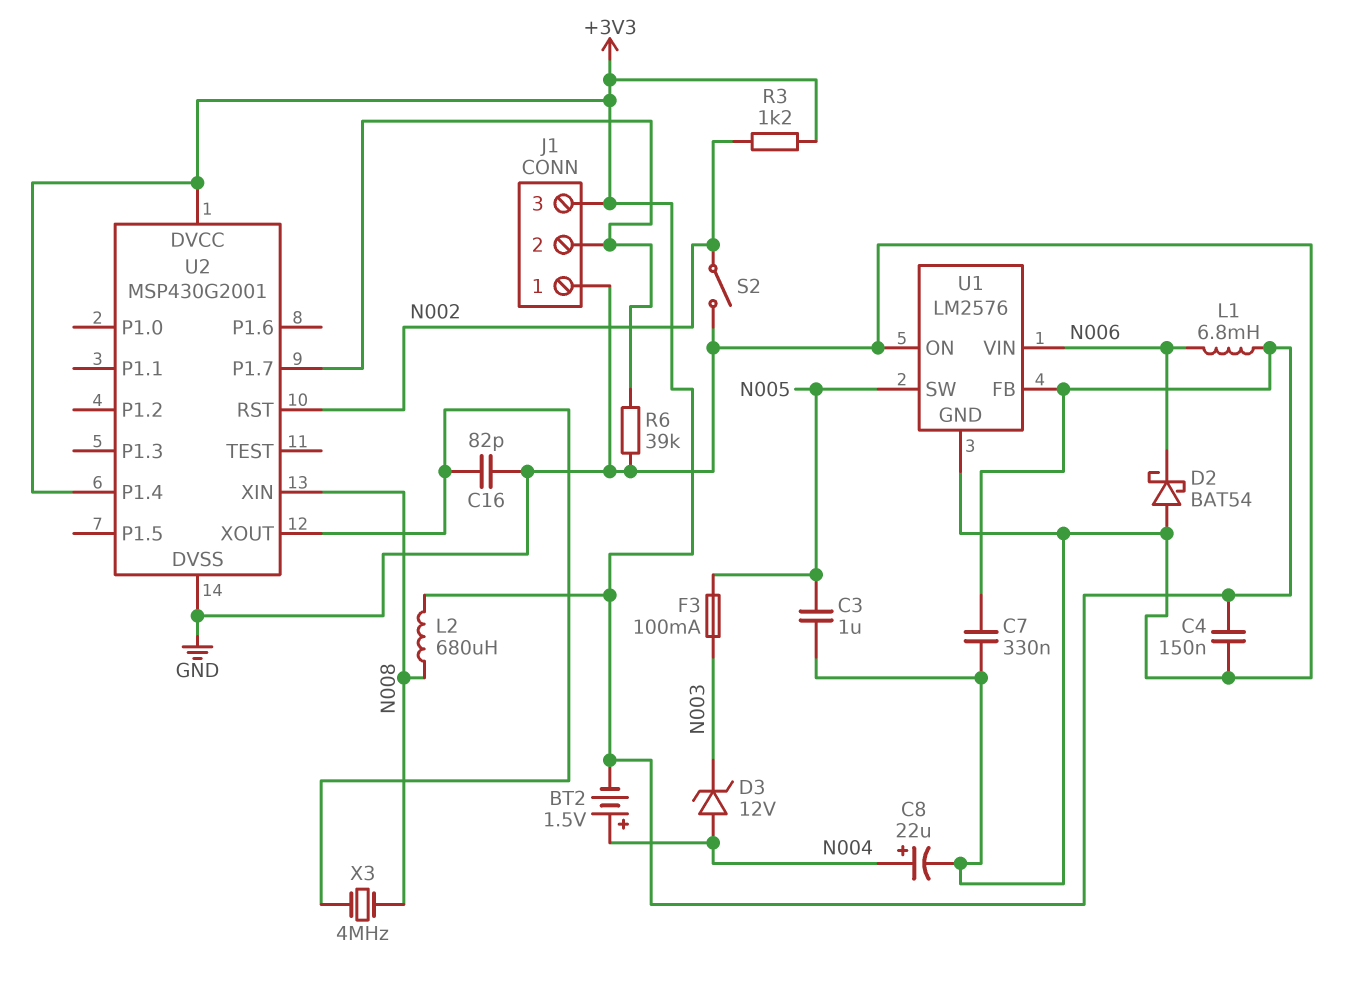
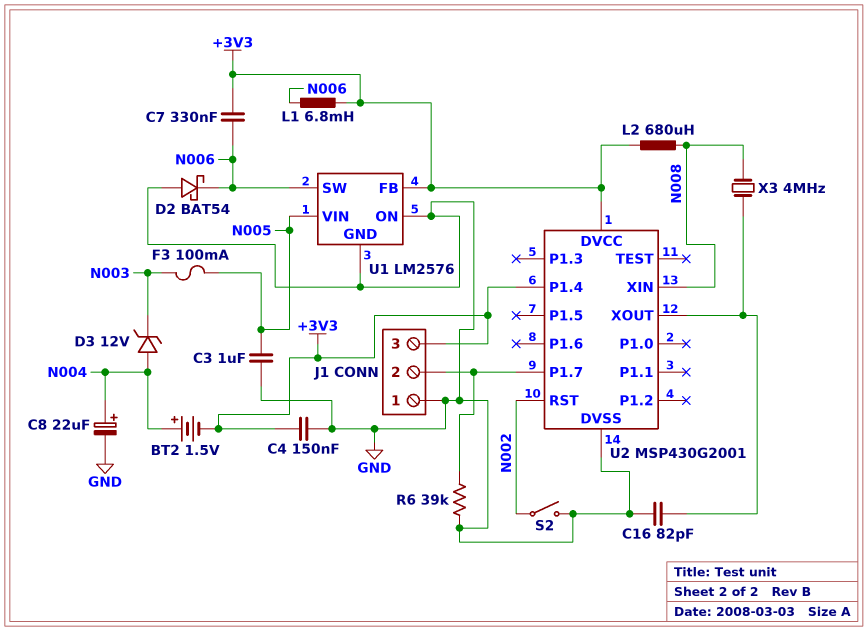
C7: 330nF (+3V3, GND) -> 330nF (+3V3, N006)
R3: 1.2k (+3V3, N002) -> none
U1 pin SW: N005 -> N006
U1 pin VIN: N006 -> N005

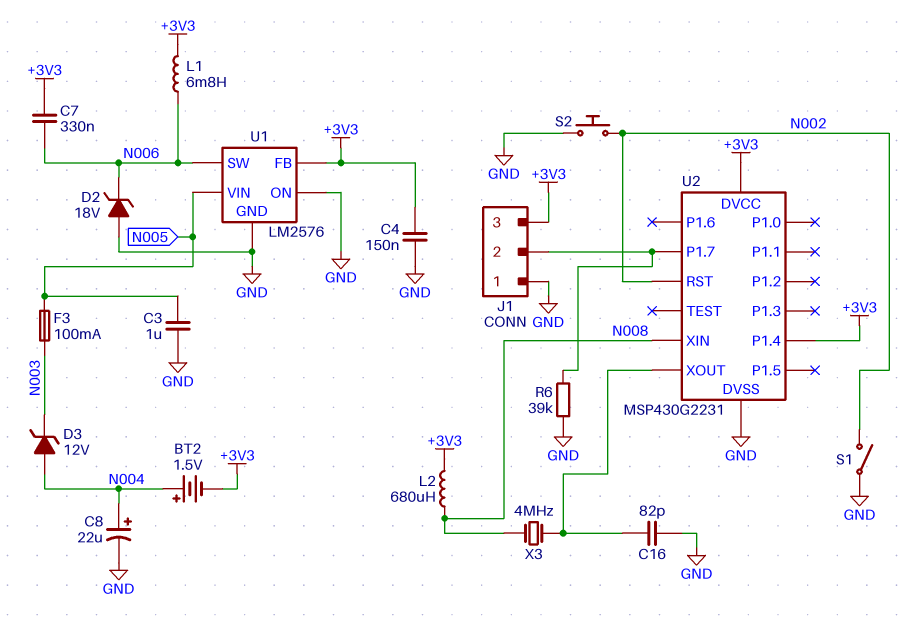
D2: schottky BAT54 (A GND, K N006) -> zener 18V (A GND, K N006)
S1: none -> switch (GND, N002)
S2: switch (GND, N002) -> button (GND, N002)
U2: MSP430G2001 -> MSP430G2231

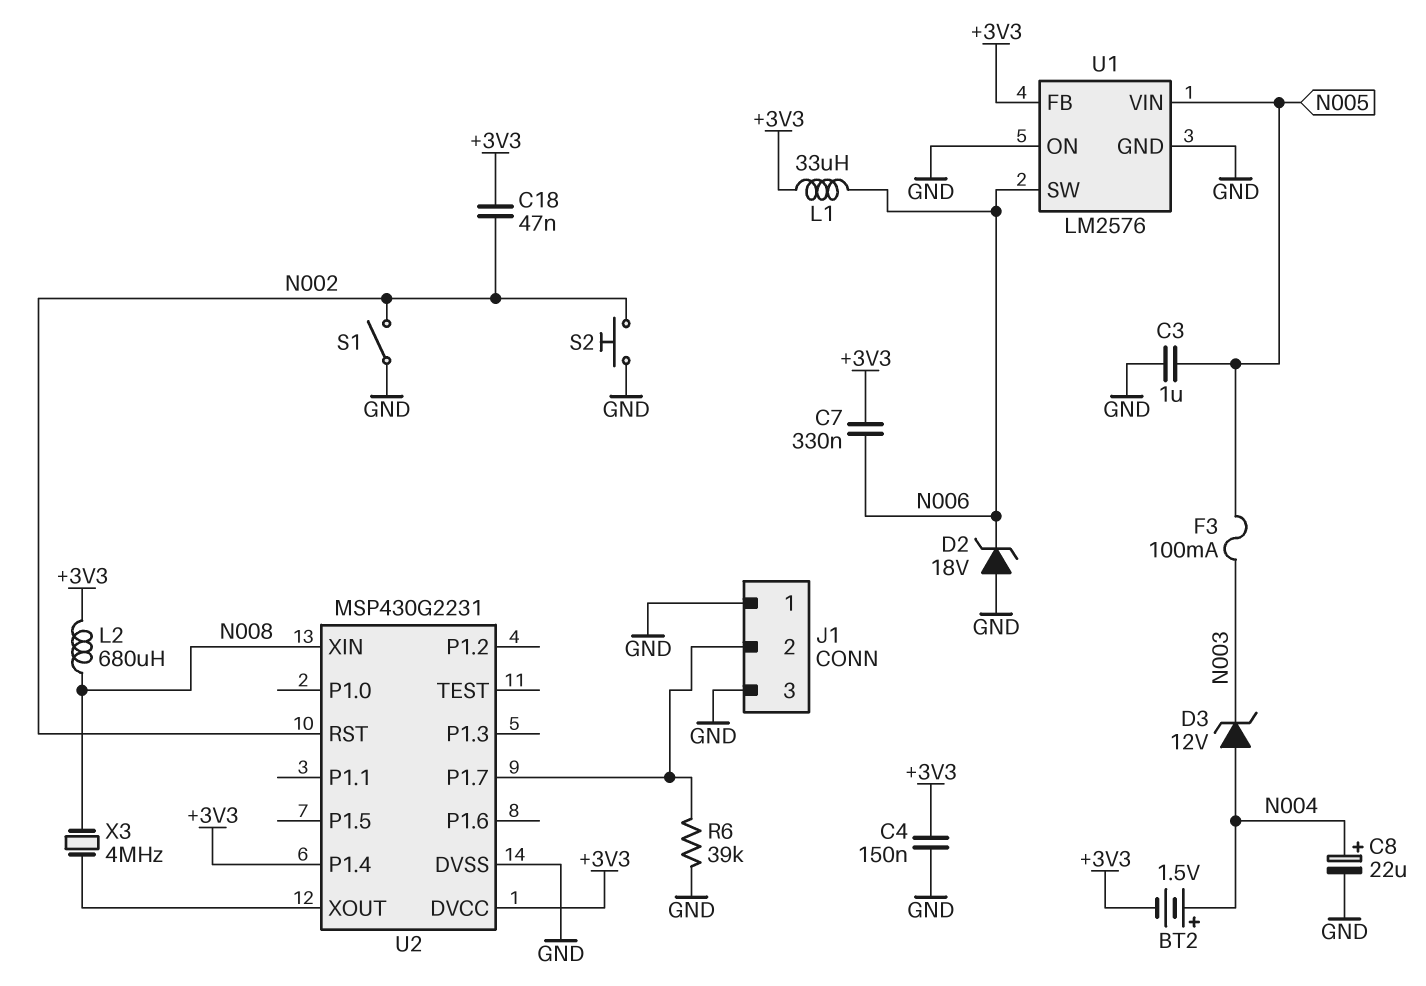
C16: 82pF (GND, U2/XOUT) -> none
C18: none -> 47nF (+3V3, N002)
J1 pin 3: +3V3 -> GND
L1: 6.8mH (+3V3, N006) -> 33uH (+3V3, N006)

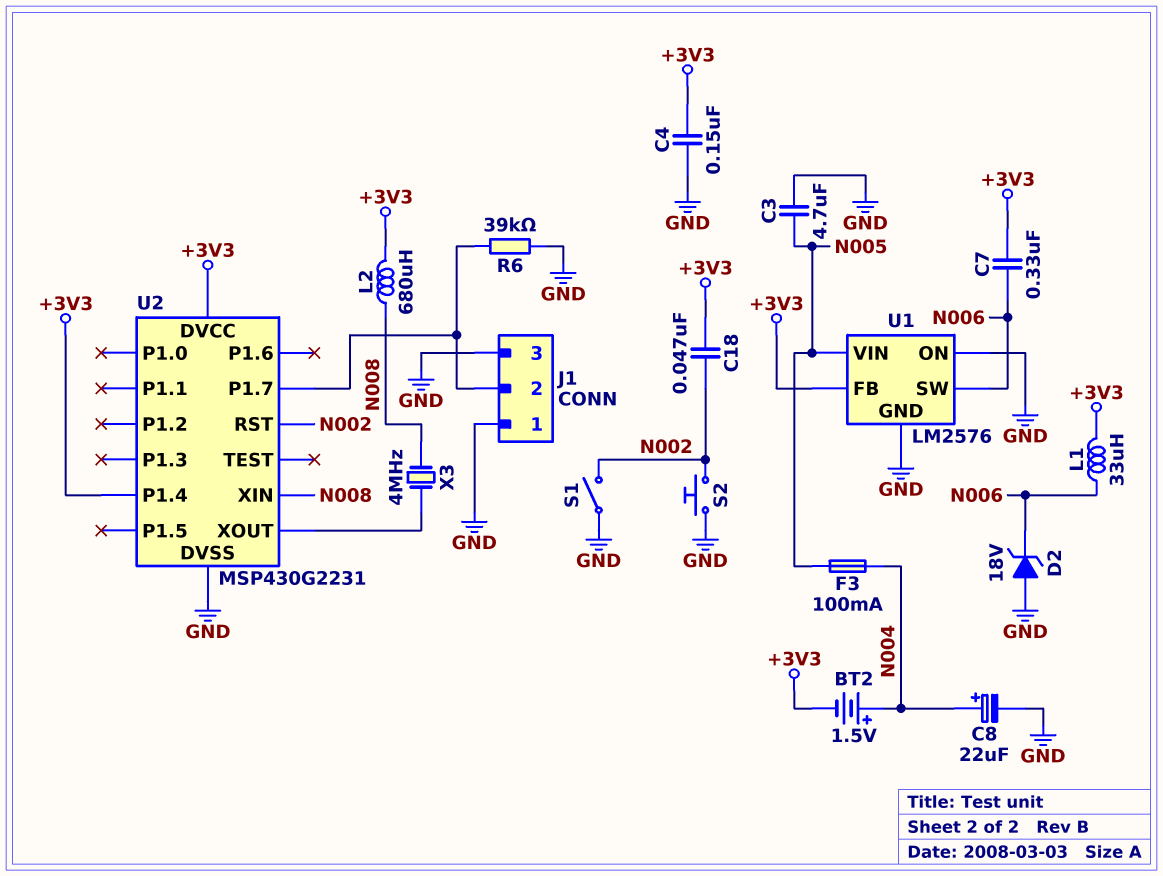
C3: 1uF (GND, N005) -> 4.7uF (GND, N005)
D3: zener 12V (A N004, K N003) -> none
F3: 100mA (N003, N005) -> 100mA (N004, N005)

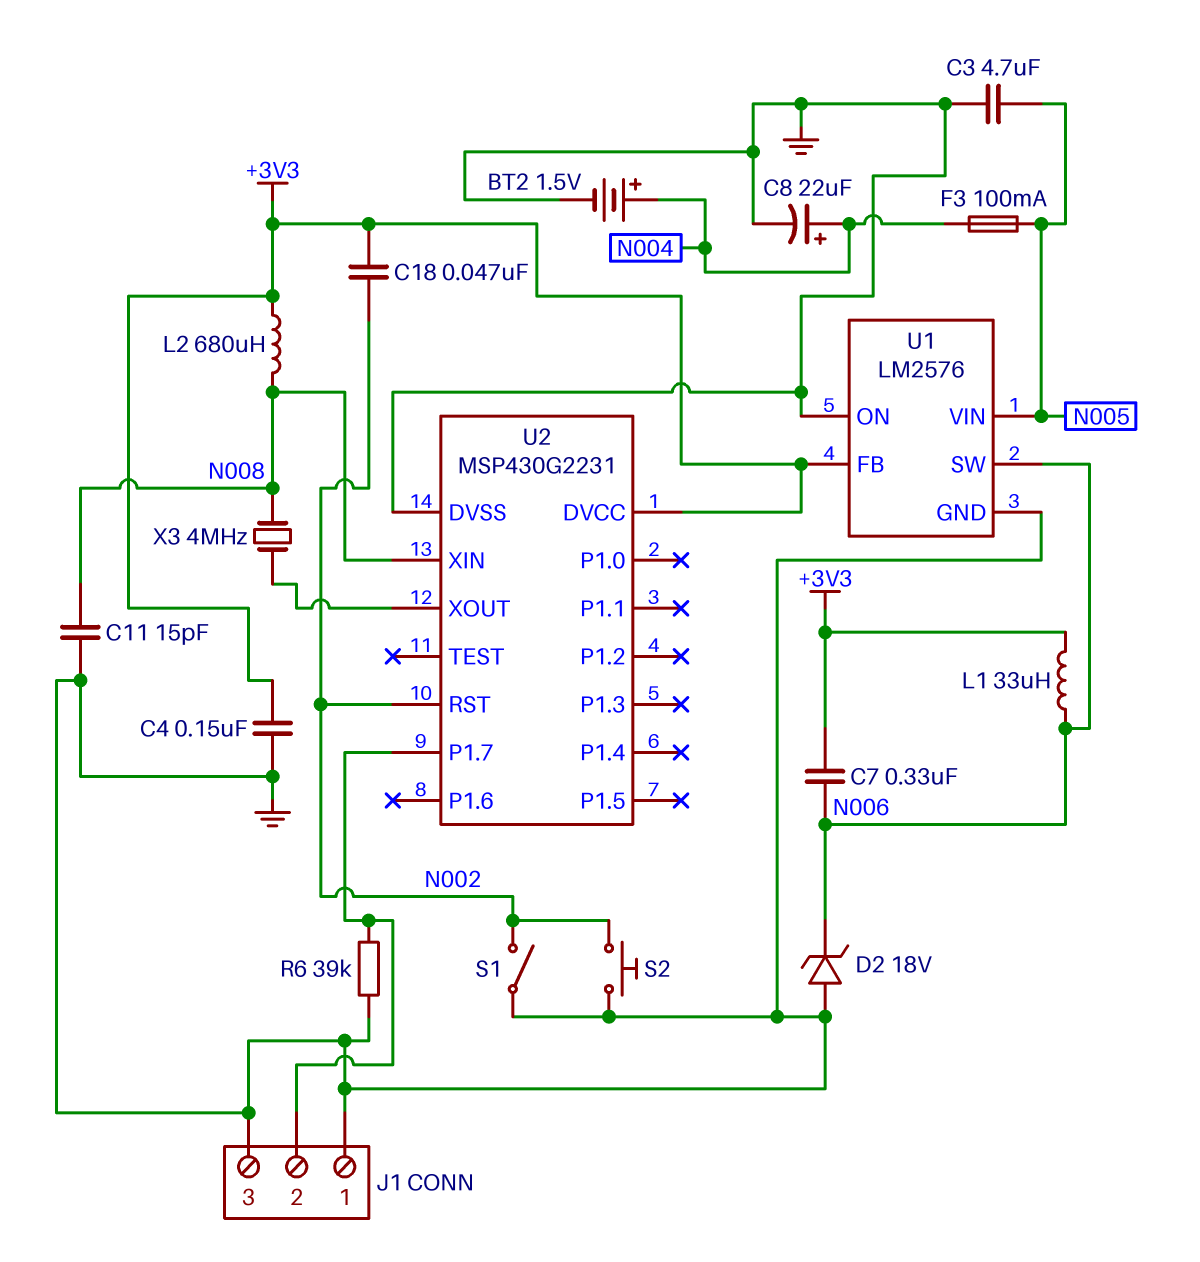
BT2: 1.5V (plus N004, minus +3V3) -> 1.5V (plus N004, minus GND)
C11: none -> 15pF (GND, N008)
U2 pin P1.4: +3V3 -> none

